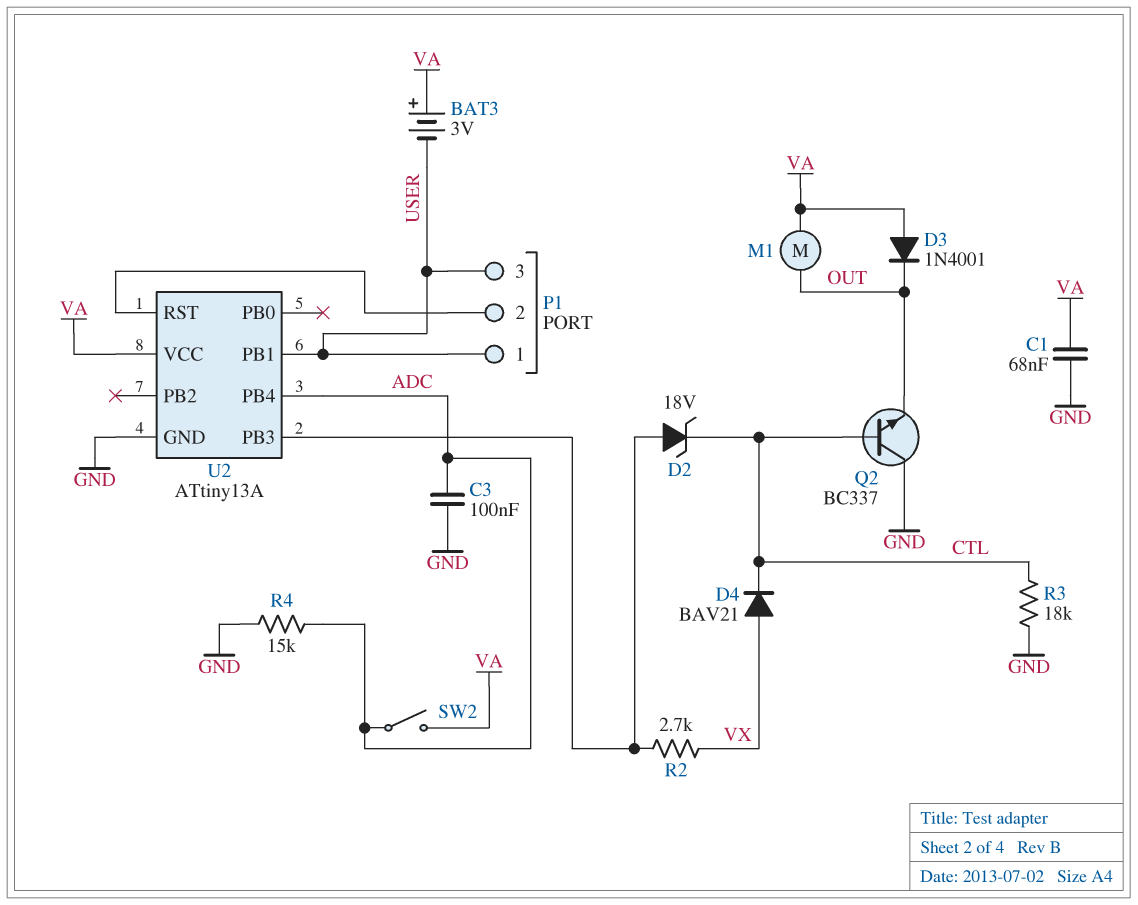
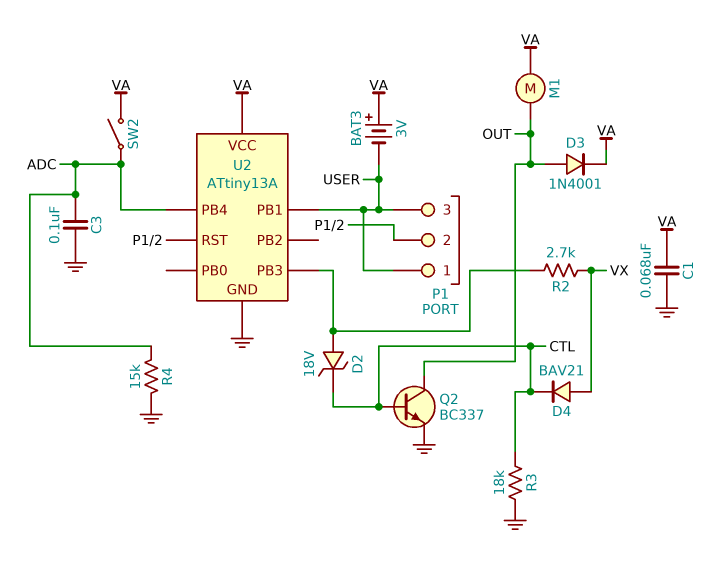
D3: diode 1N4001 (A VA, K OUT) -> diode 1N4001 (A OUT, K VA)
Q2: NPN BC337 (B CTL, C GND, E OUT) -> NPN BC337 (B CTL, C OUT, E GND)

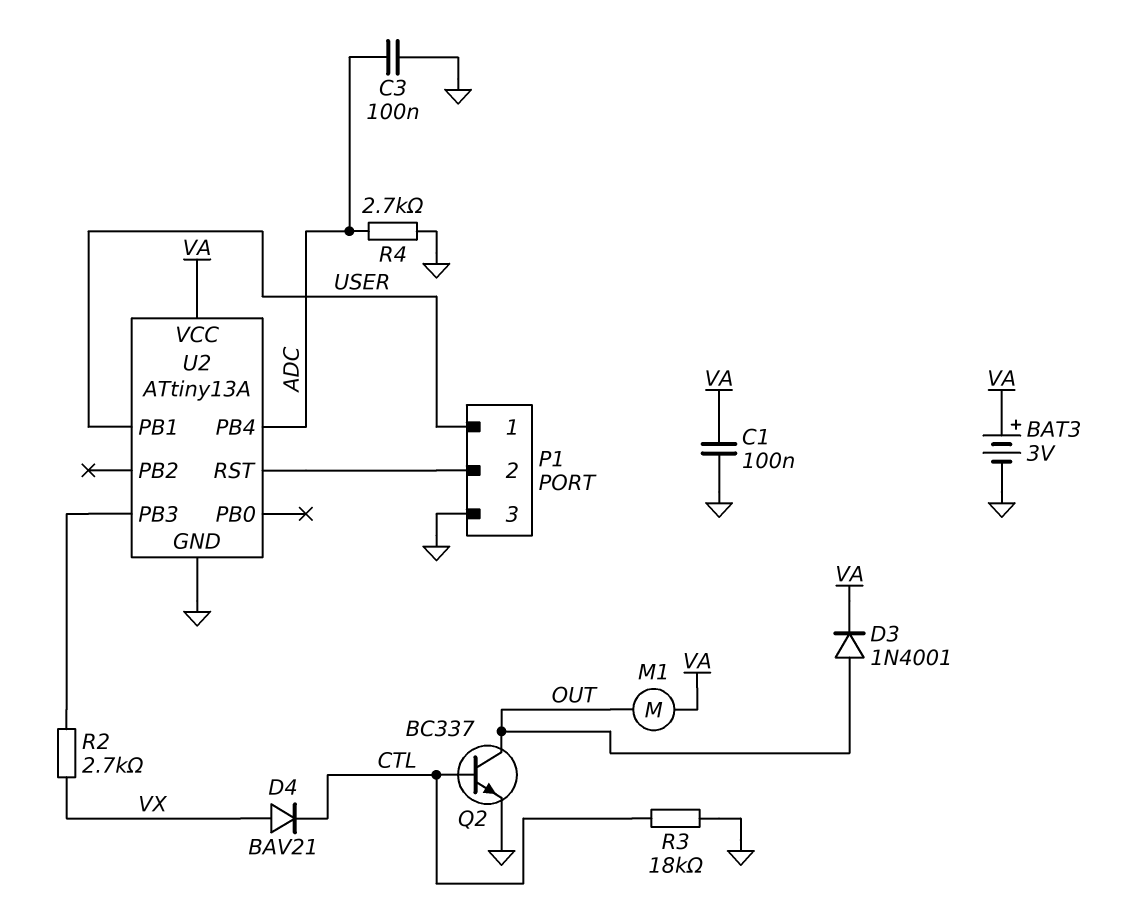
BAT3: 3V (plus VA, minus USER) -> 3V (plus VA, minus GND)
C1: 68nF (GND, VA) -> 100nF (GND, VA)
D2: zener 18V (A U2/PB3, K CTL) -> none
P1 pin 3: USER -> GND
R4: 15k (ADC, GND) -> 2.7k (ADC, GND)
SW2: switch (ADC, VA) -> none

